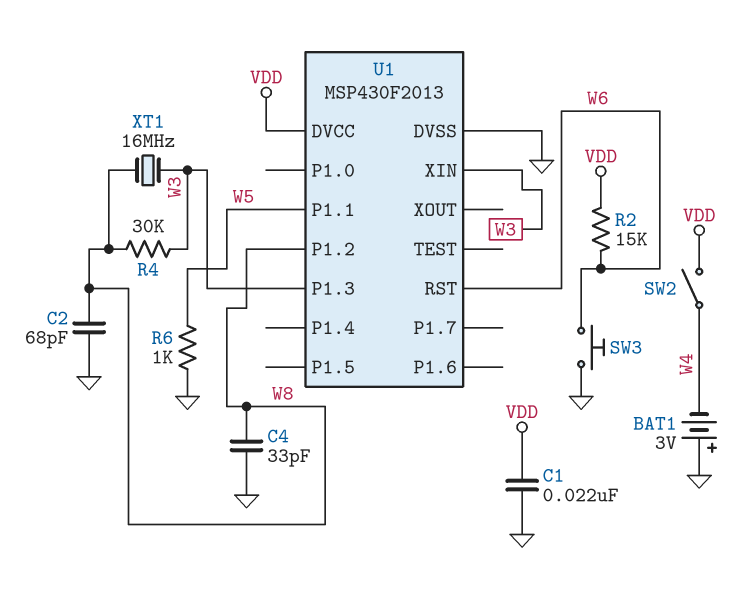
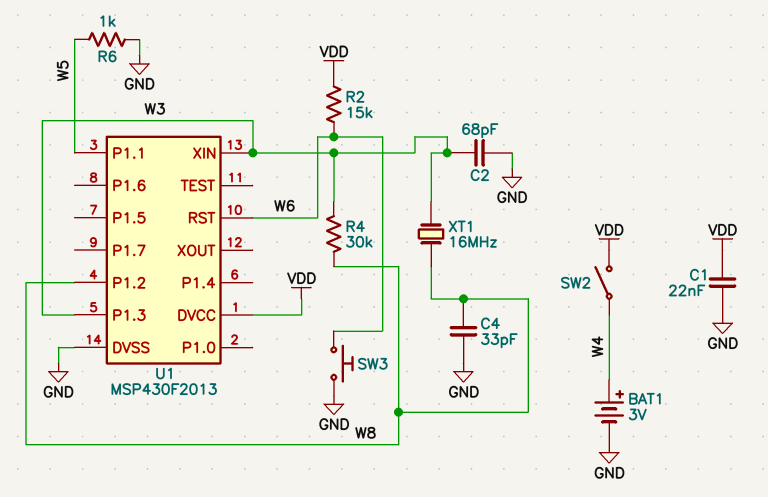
BAT1: 3V (plus GND, minus W4) -> 3V (plus W4, minus GND)
C2: 68pF (GND, W8) -> 68pF (GND, W3)

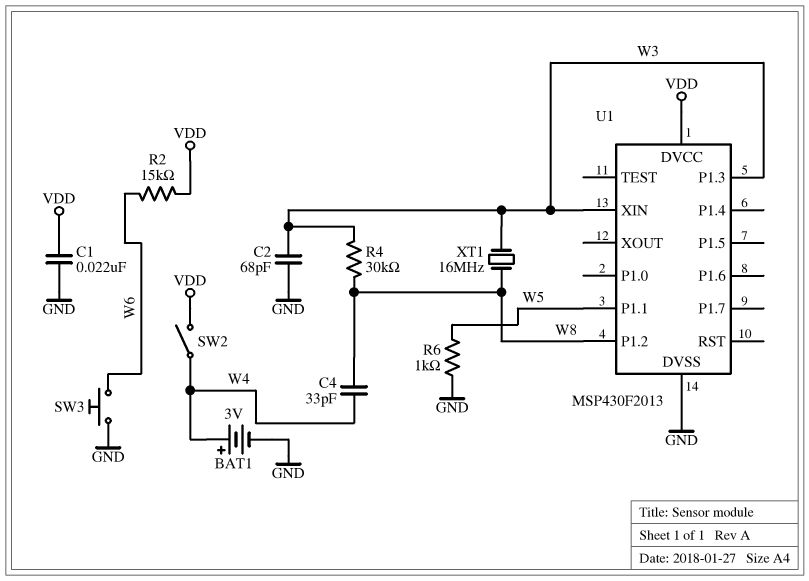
C4: 33pF (GND, W8) -> 33pF (W4, W8)
U1 pin RST: W6 -> none

